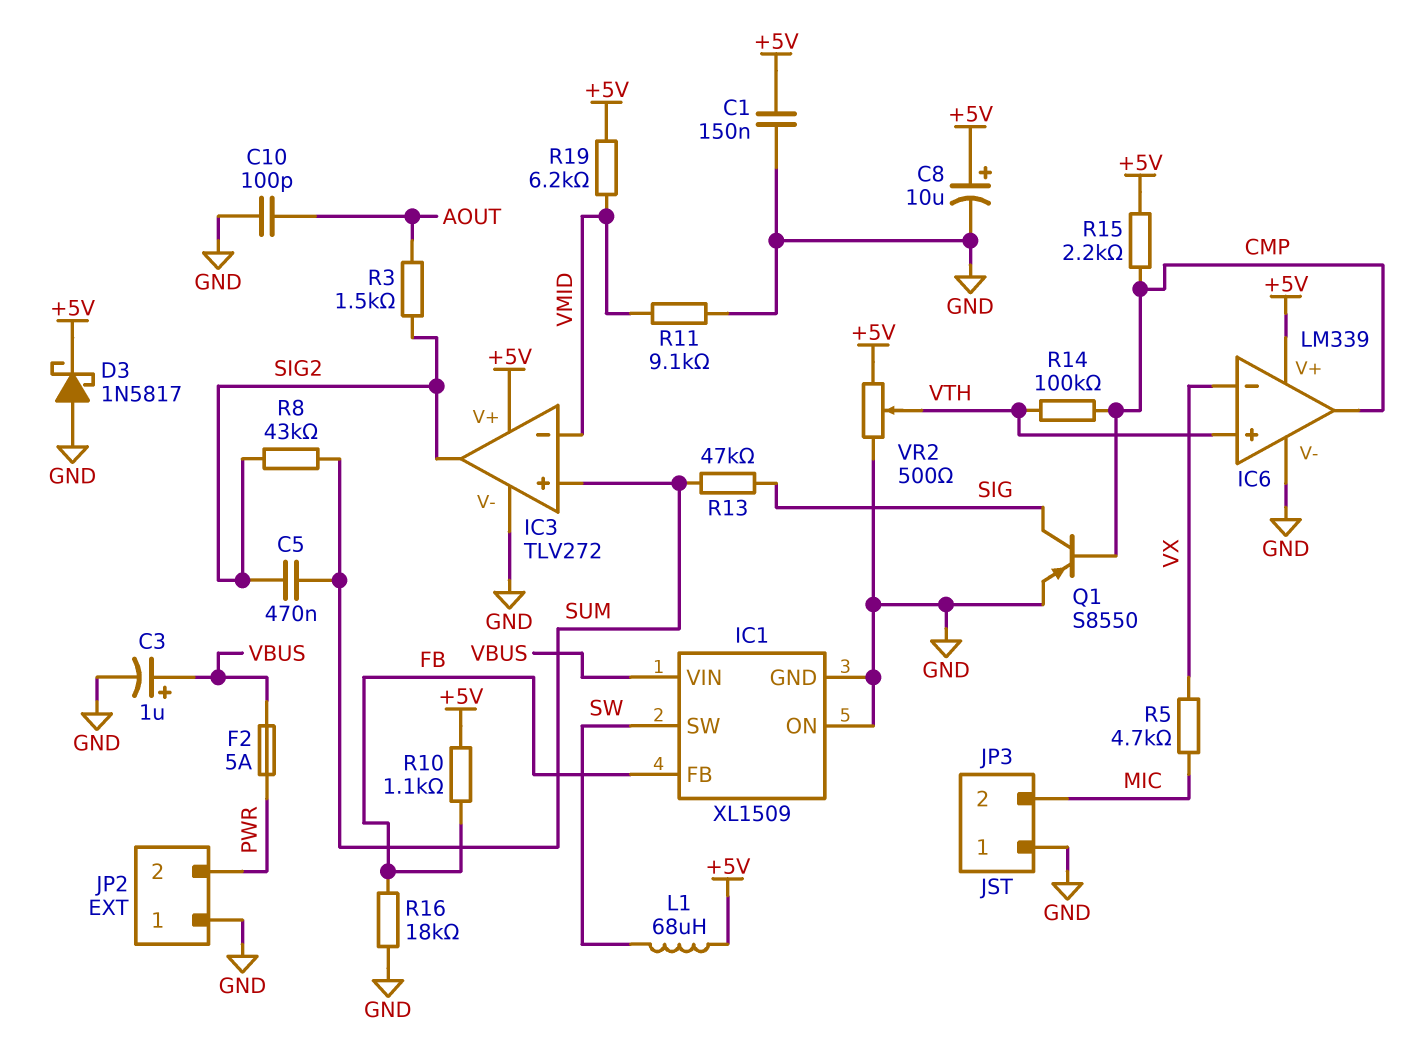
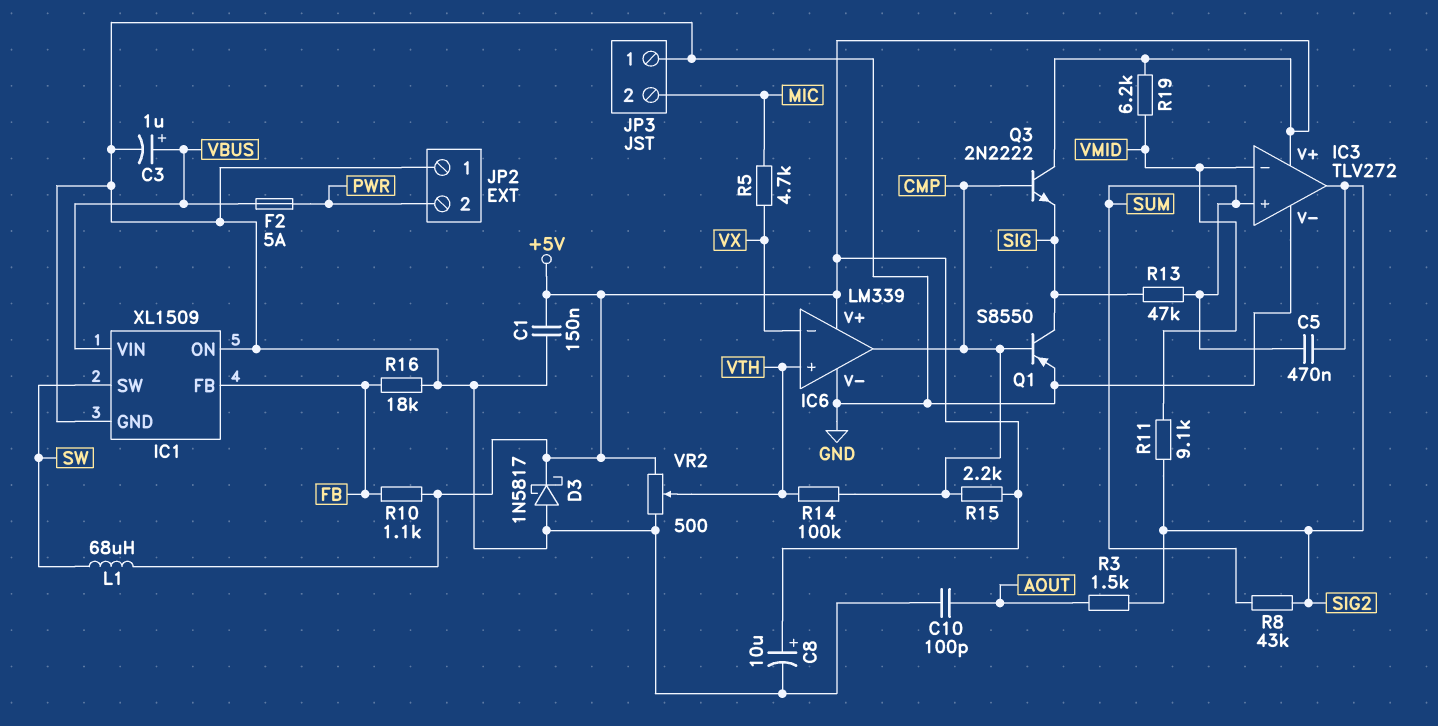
Q3: none -> NPN 2N2222 (B CMP, C +5V, E SIG)
R11: 9.1k (GND, VMID) -> 9.1k (SIG2, VMID)

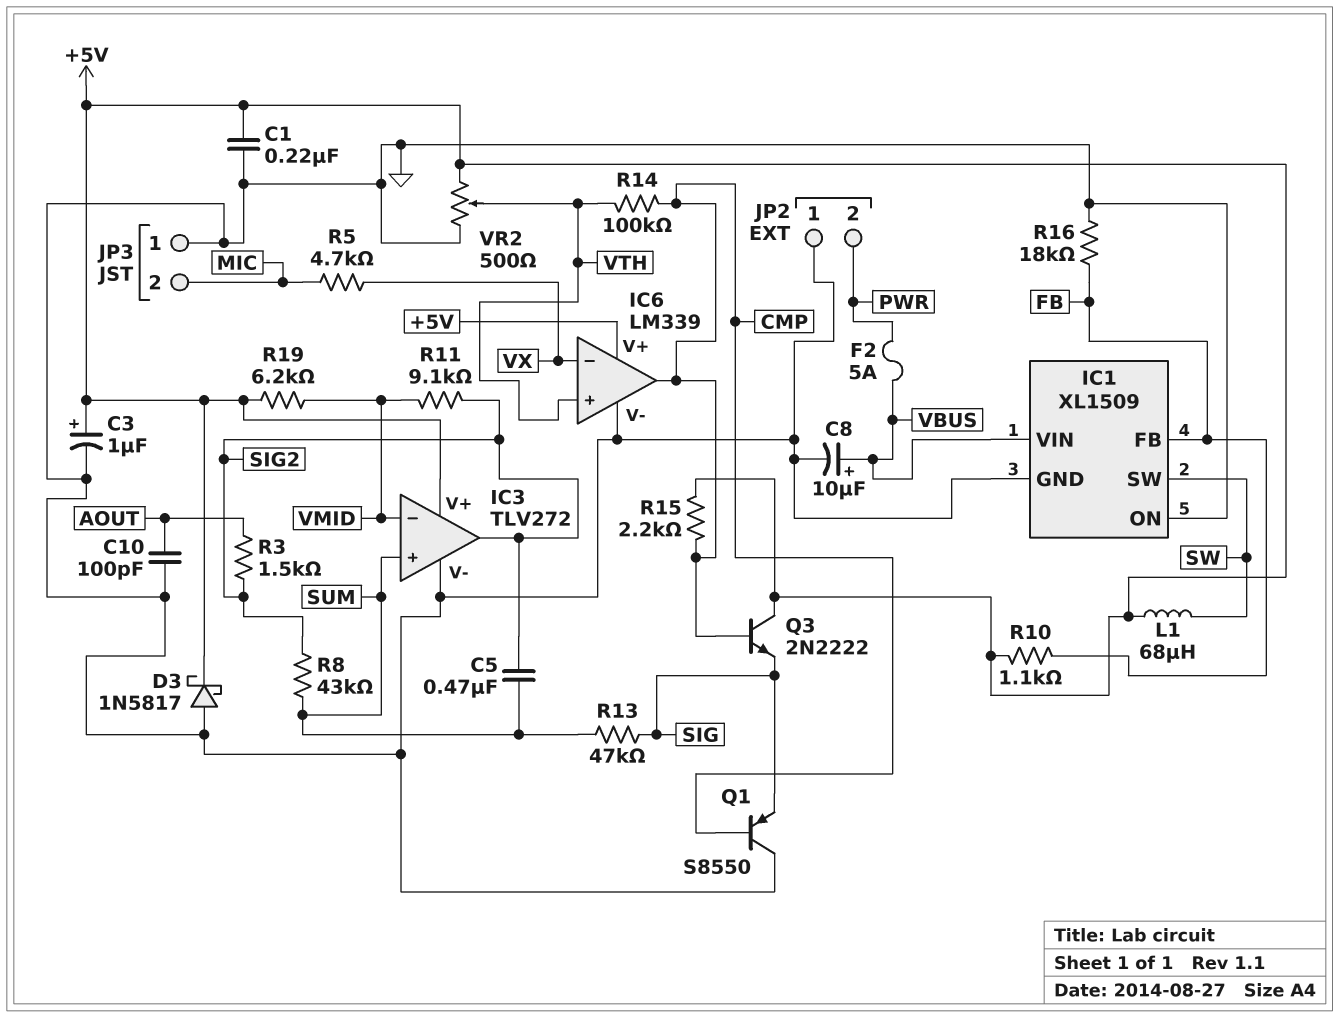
C1: 150nF (+5V, GND) -> 220nF (+5V, GND)
C3: 1uF (plus VBUS, minus GND) -> 1uF (plus +5V, minus GND)
C8: 10uF (plus +5V, minus GND) -> 10uF (plus VBUS, minus GND)
Q1: PNP S8550 (B CMP, C SIG, E GND) -> PNP S8550 (B CMP, C GND, E SIG)

